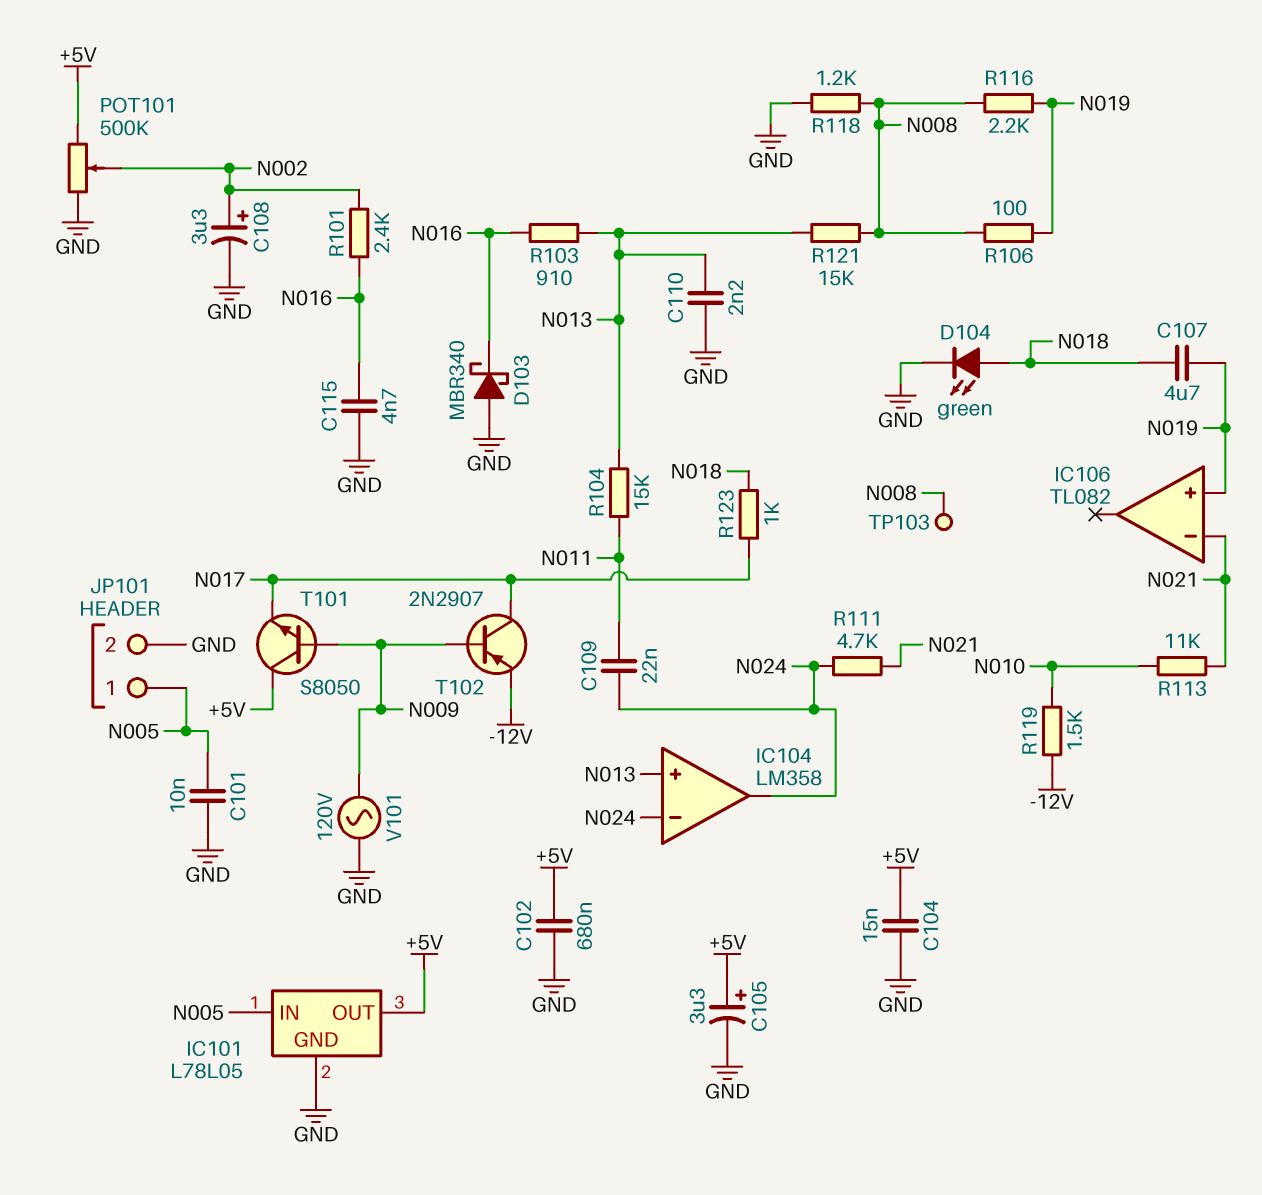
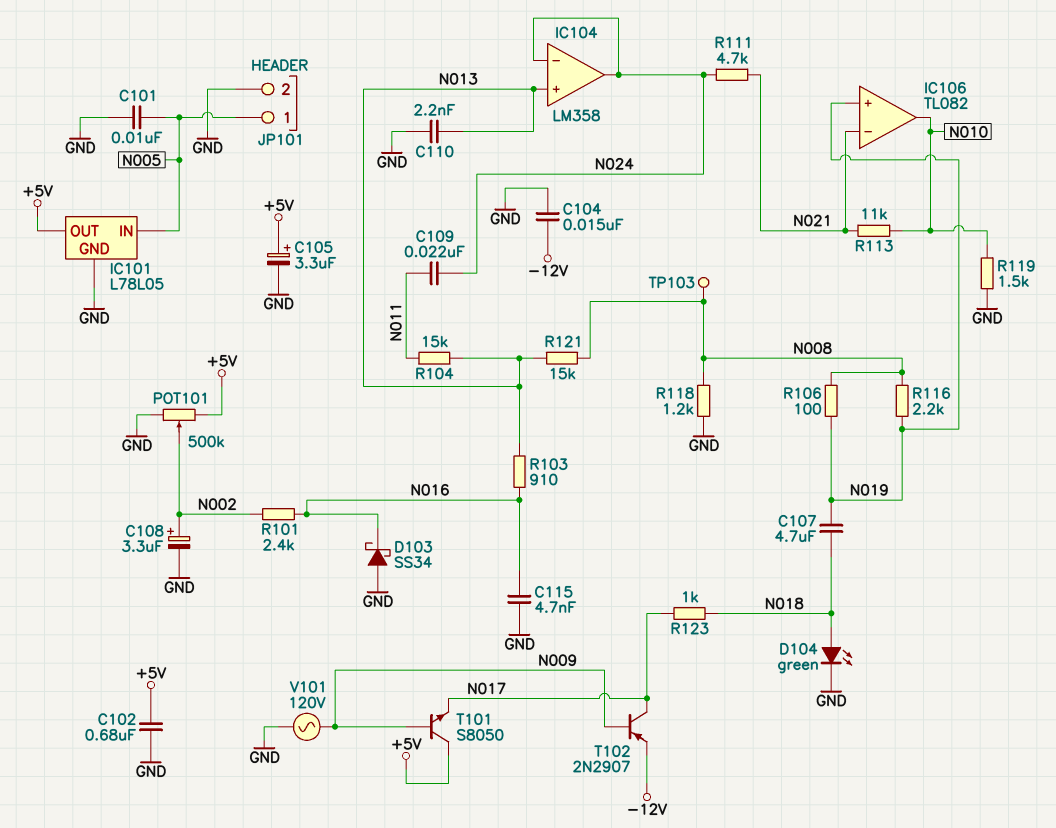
C104: 15nF (+5V, GND) -> 15nF (-12V, GND)
D103: schottky MBR340 (A GND, K N016) -> schottky SS34 (A GND, K N016)
IC106 pin out: none -> N010
R119: 1.5k (-12V, N010) -> 1.5k (GND, N010)

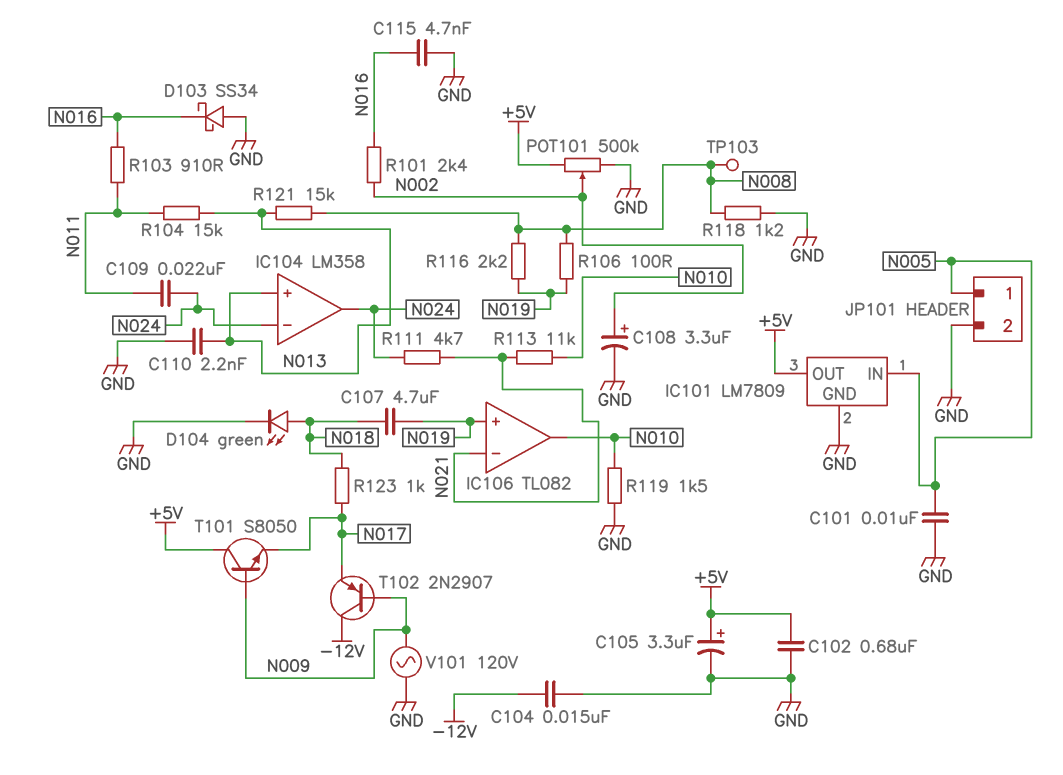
IC101: L78L05 -> LM7809
R103: 910 (N013, N016) -> 910 (N011, N016)
T102: PNP 2N2907 (B N009, C N017, E -12V) -> PNP 2N2907 (B N009, C -12V, E N017)

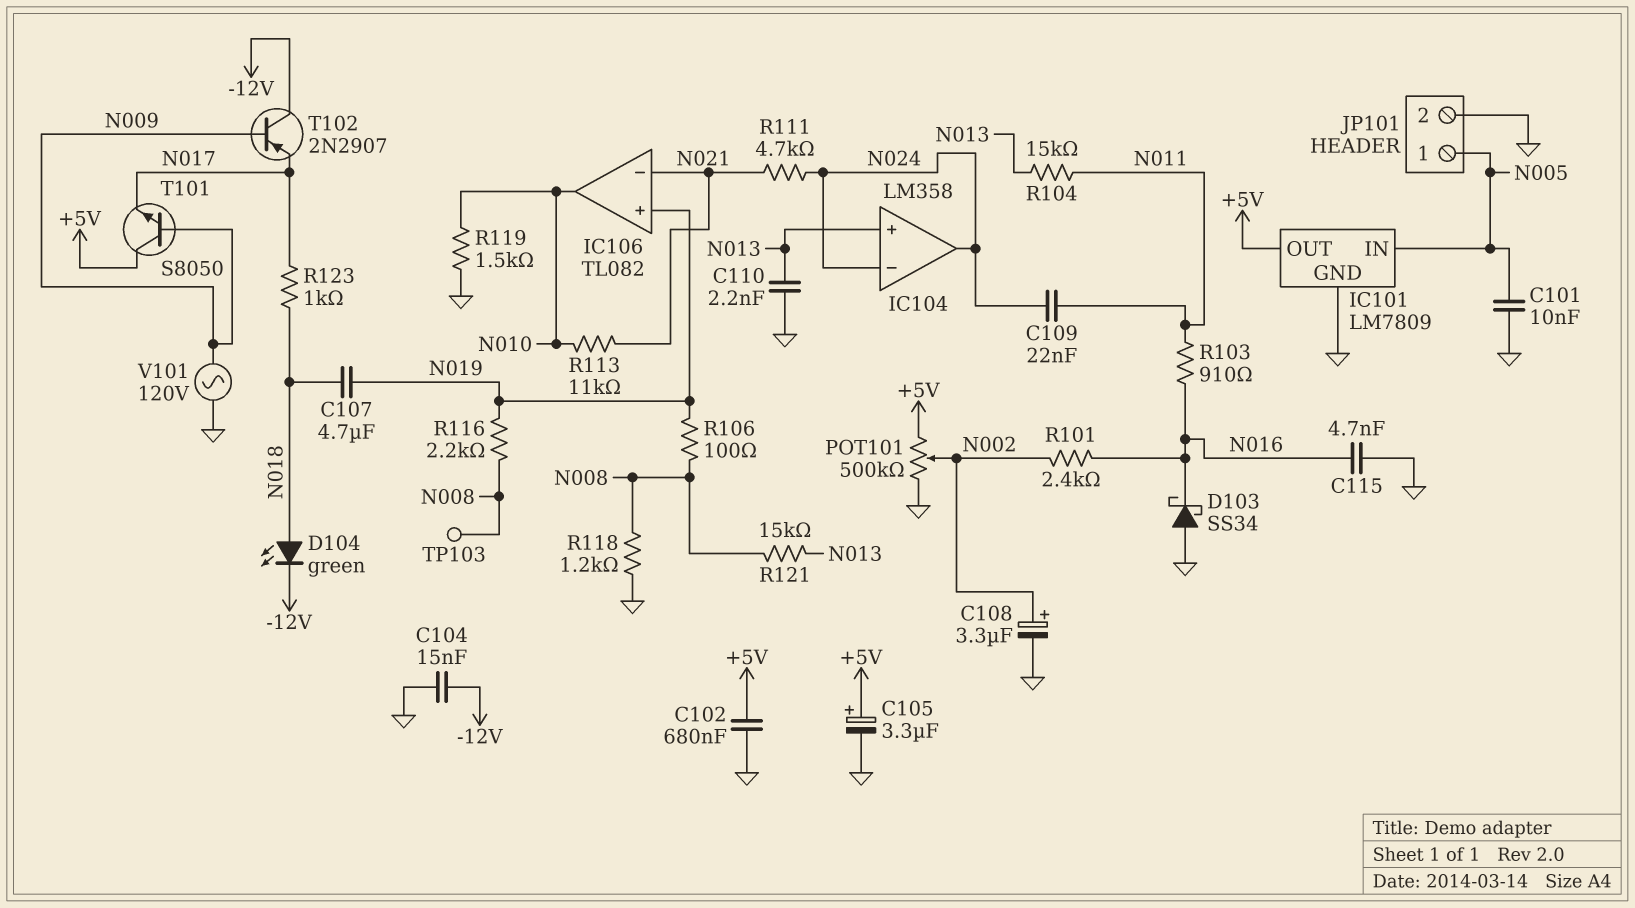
D104: LED green (A N018, K GND) -> LED green (A N018, K -12V)

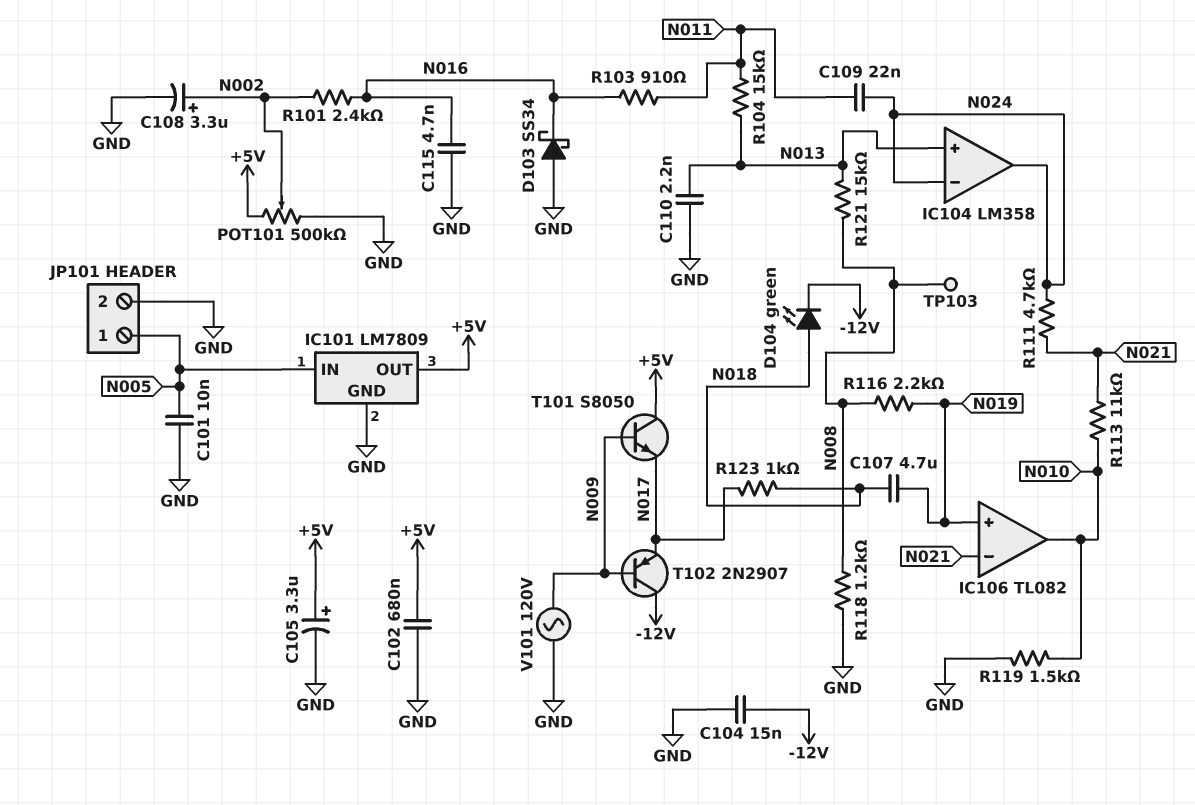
R106: 100 (N008, N019) -> none

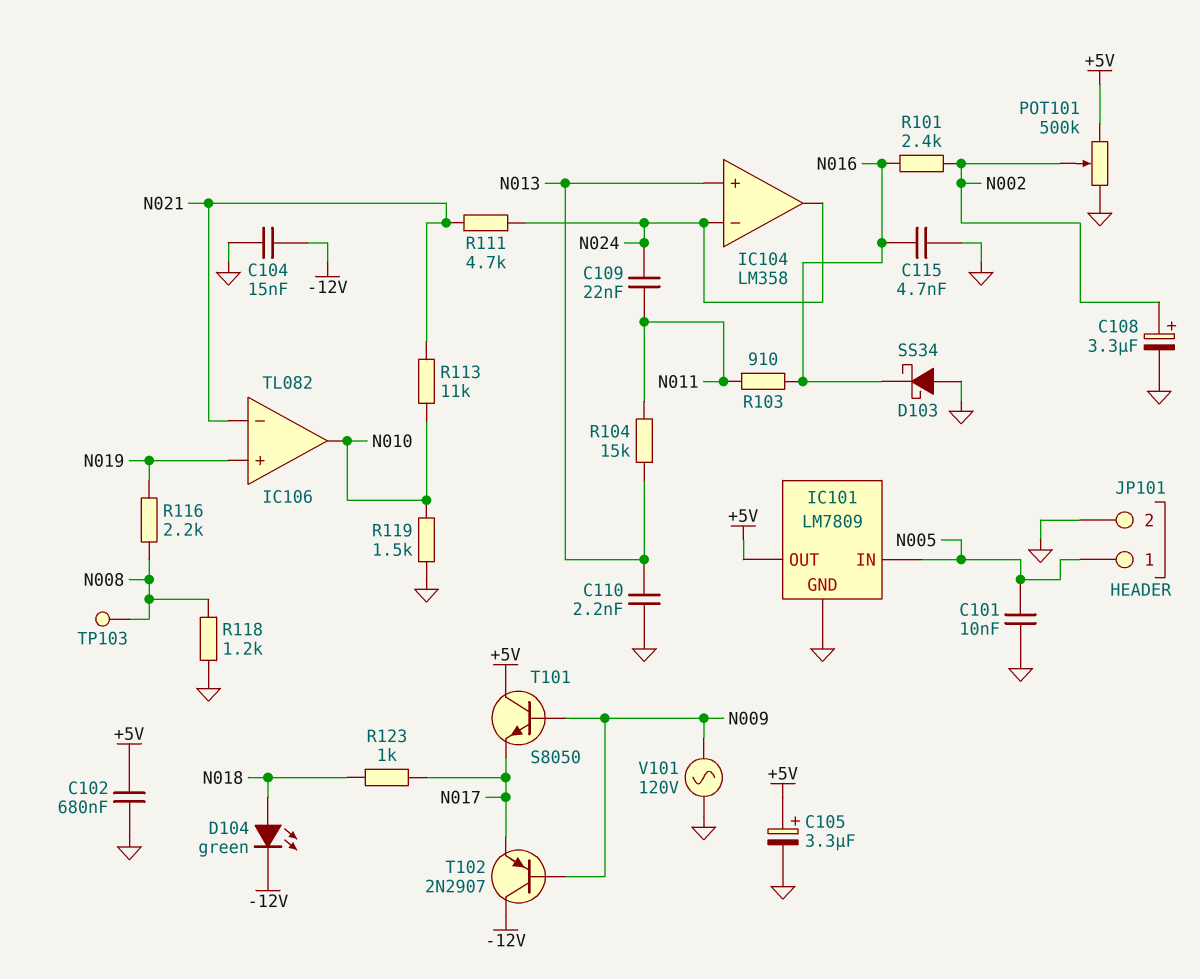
C107: 4.7uF (N018, N019) -> none
R121: 15k (N008, N013) -> none

